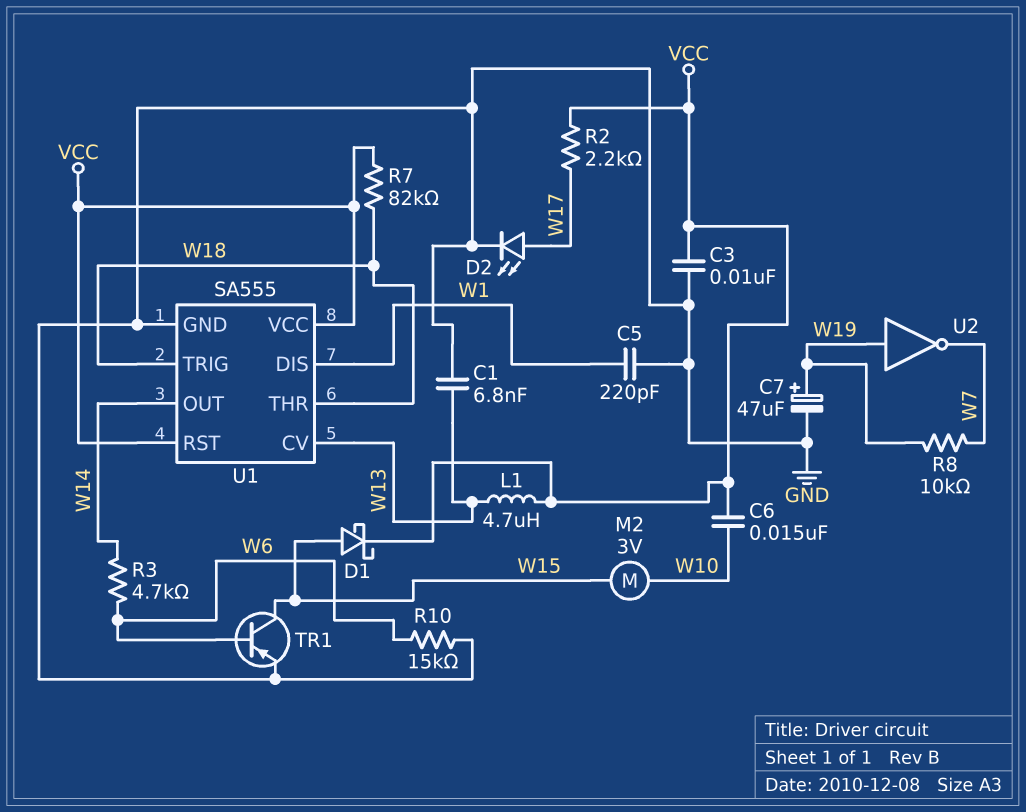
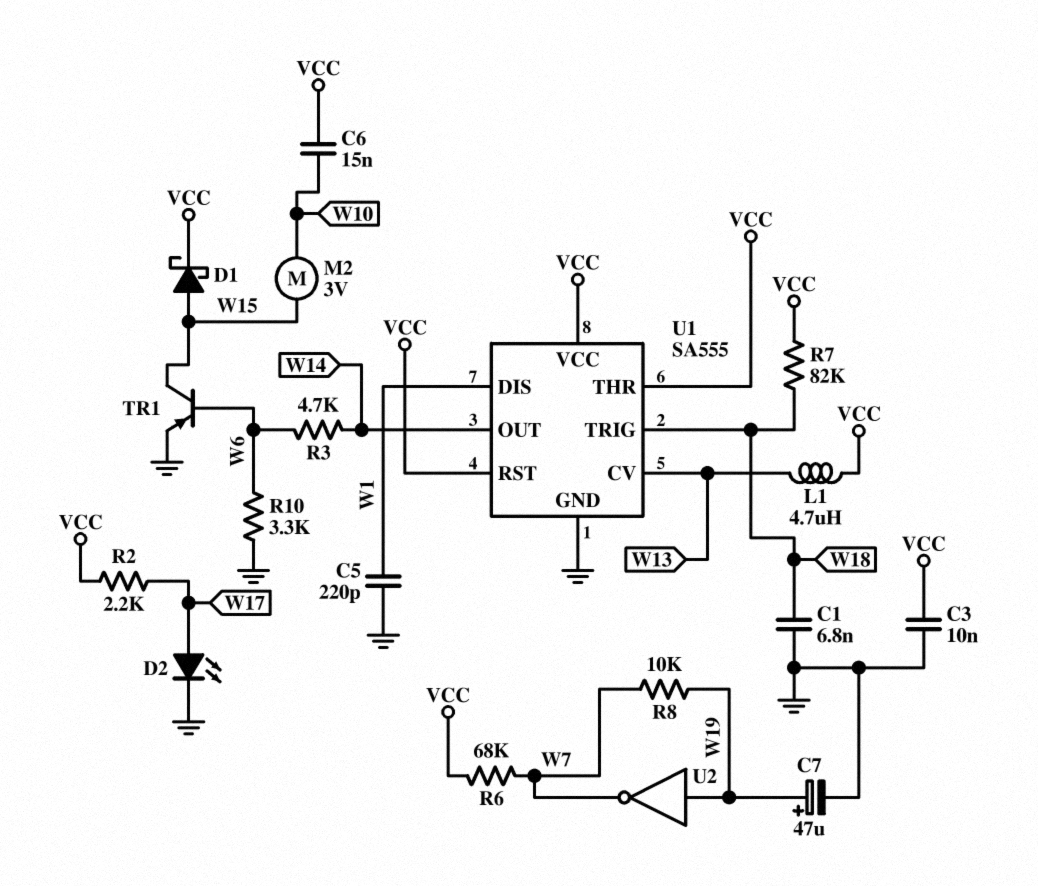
C1: 6.8nF (GND, W13) -> 6.8nF (GND, W18)
R6: none -> 68k (VCC, W7)
R10: 15k (GND, W6) -> 3.3k (GND, W6)
U1 pin THR: W18 -> VCC

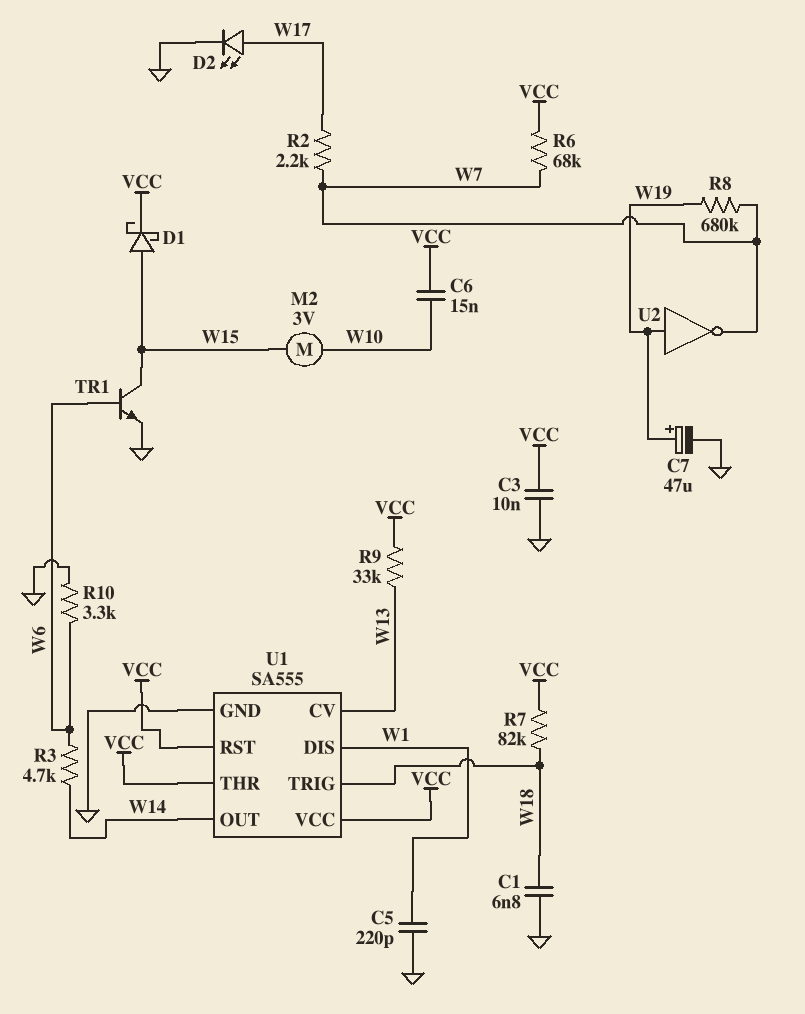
L1: 4.7uH (VCC, W13) -> none
R2: 2.2k (VCC, W17) -> 2.2k (W7, W17)
R8: 10k (W7, W19) -> 680k (W7, W19)
R9: none -> 33k (VCC, W13)
TR1: PNP (B W6, C W15, E GND) -> NPN (B W6, C W15, E GND)

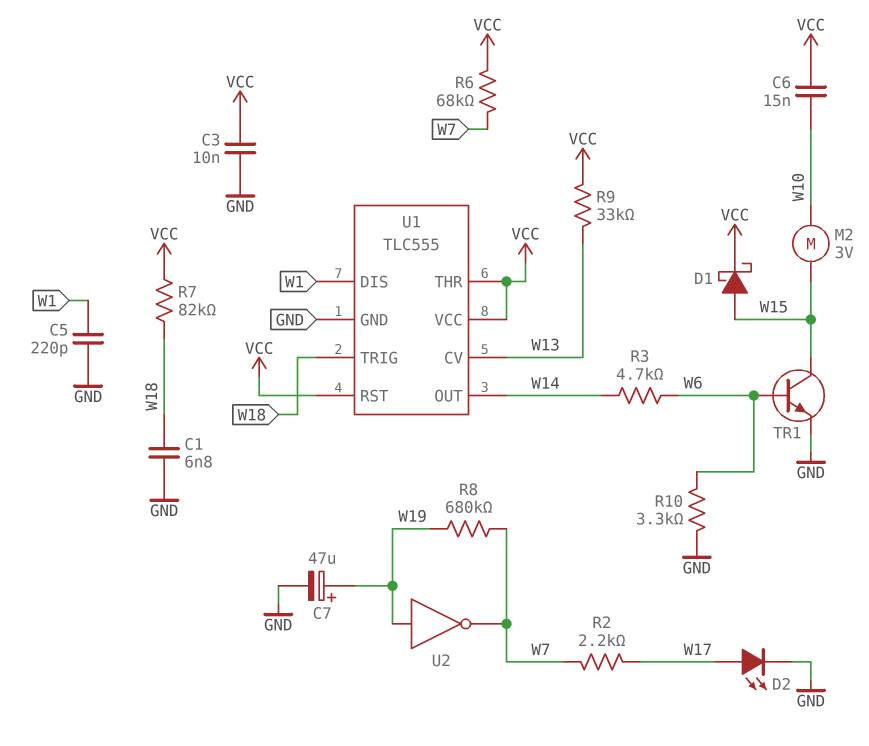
U1: SA555 -> TLC555

